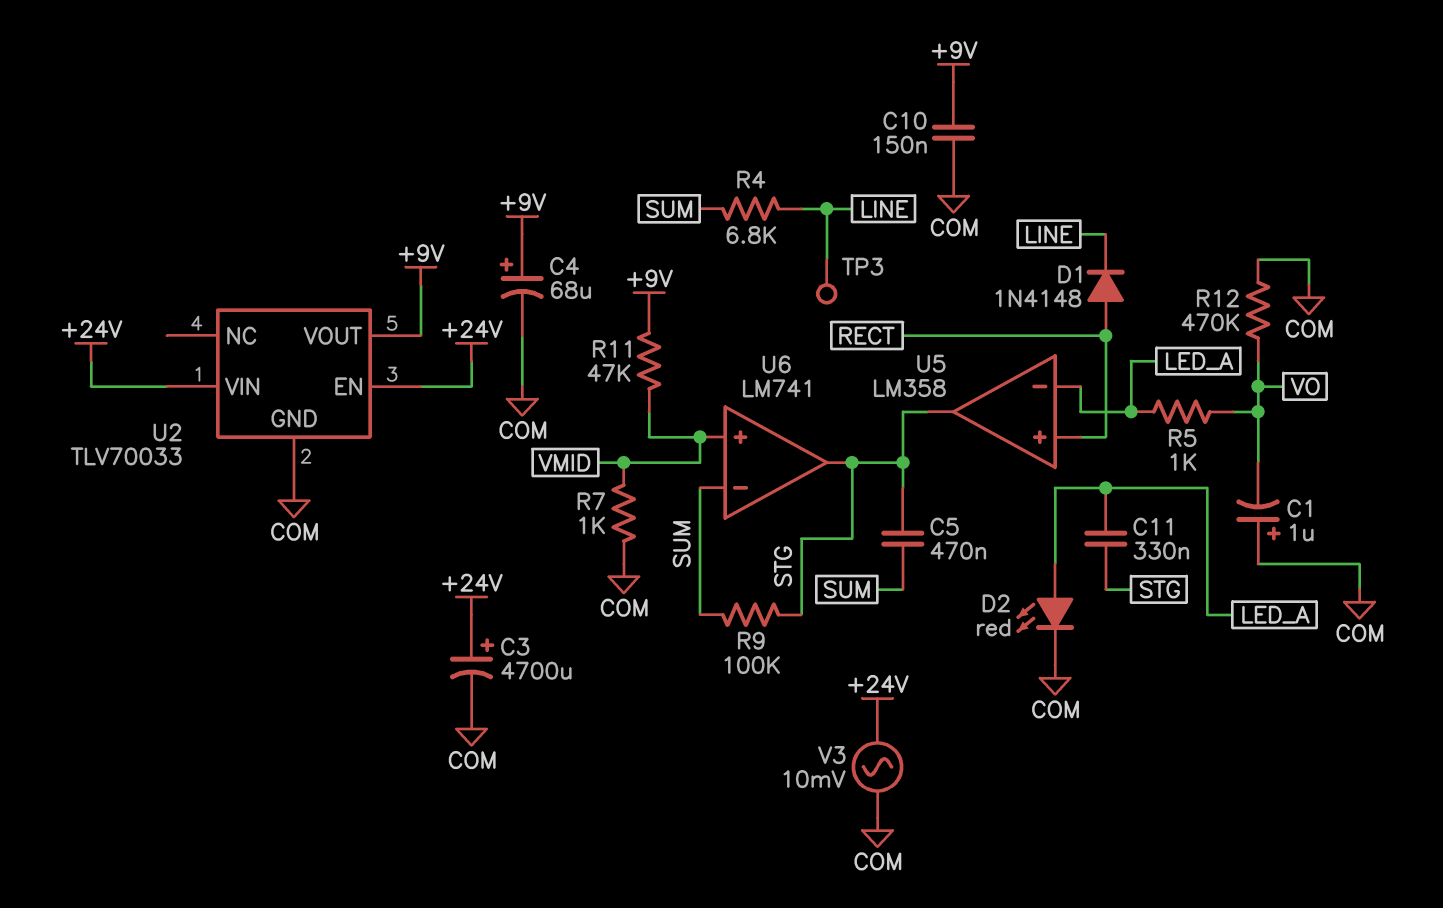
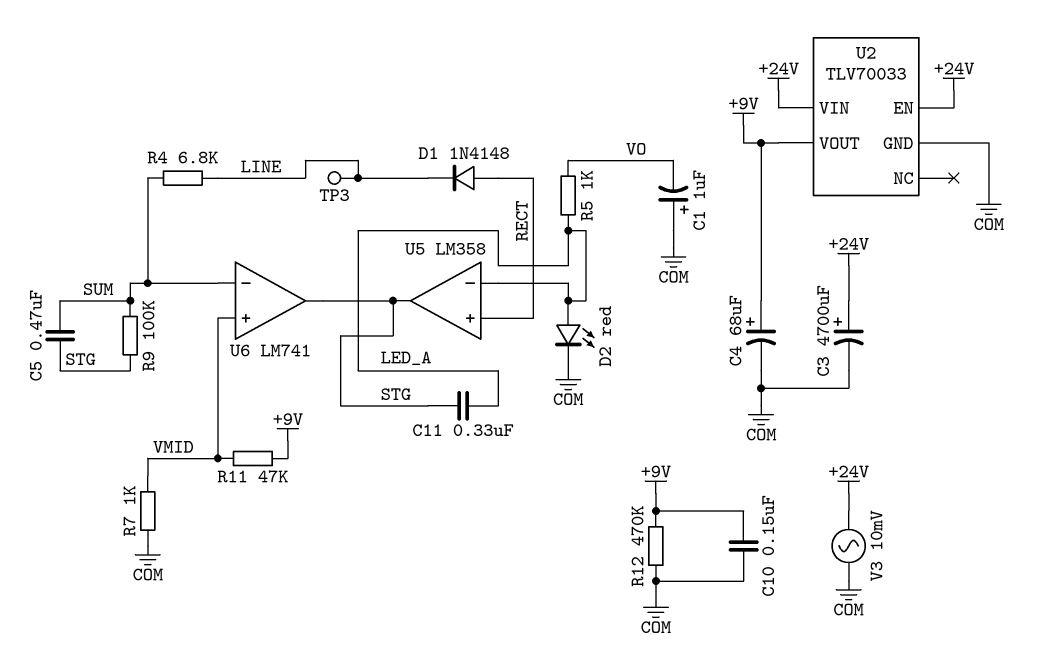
R12: 470k (COM, VO) -> 470k (+9V, COM)

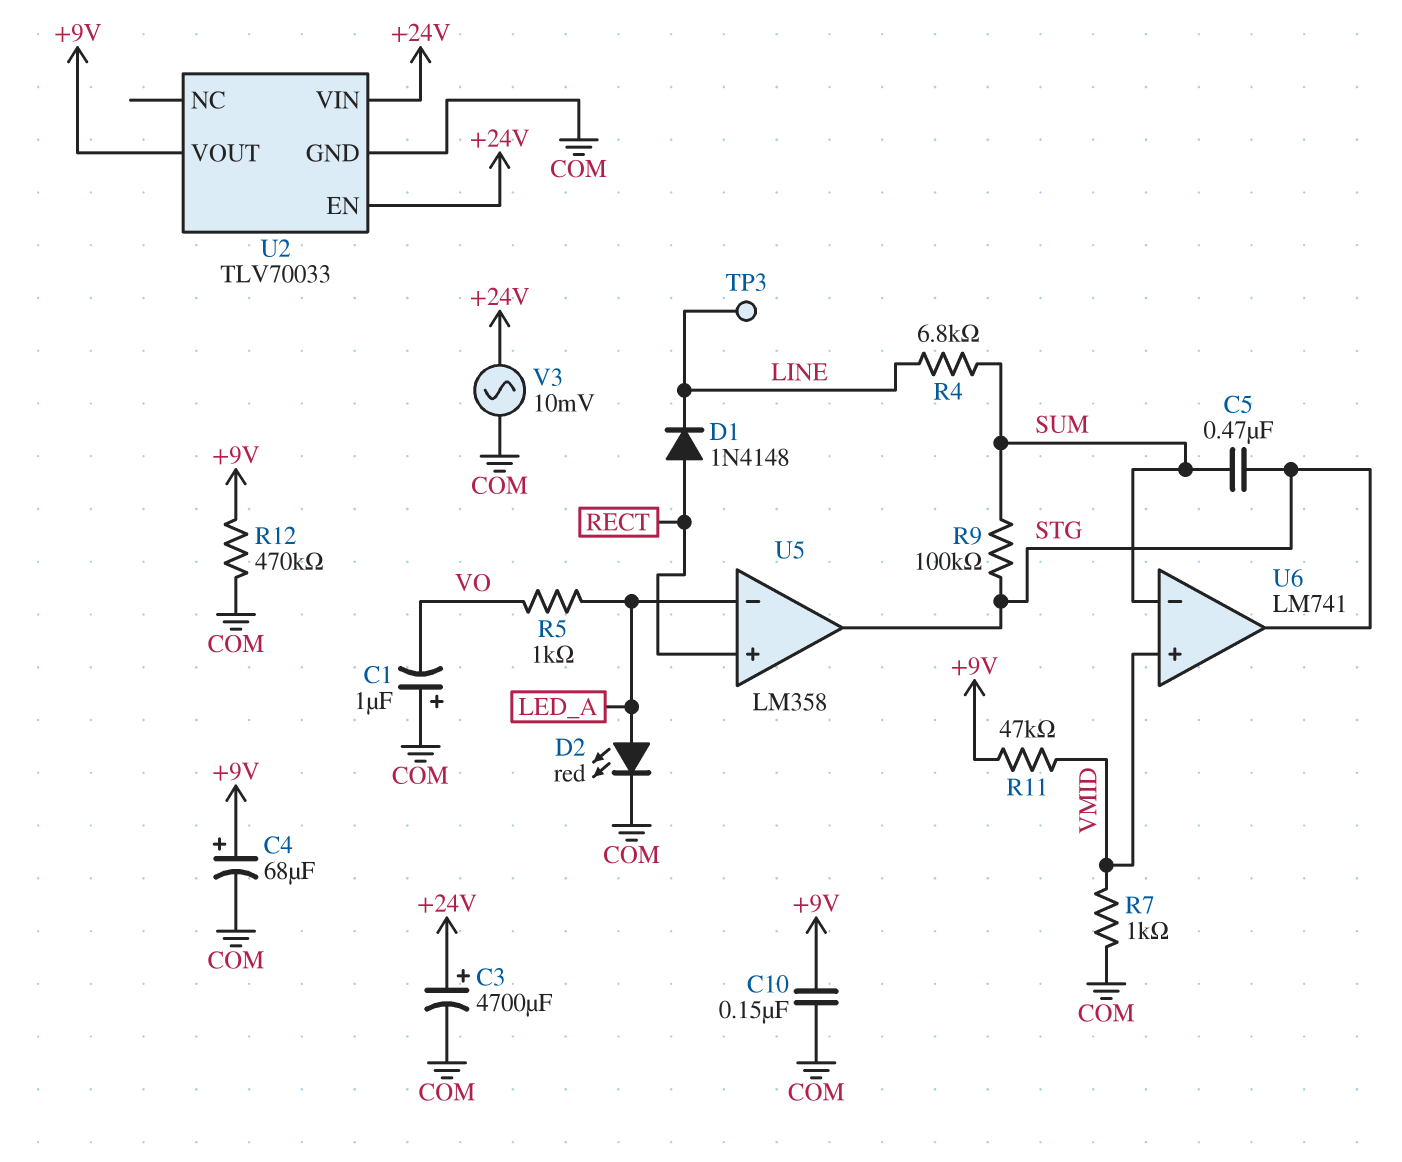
C11: 330nF (LED_A, STG) -> none

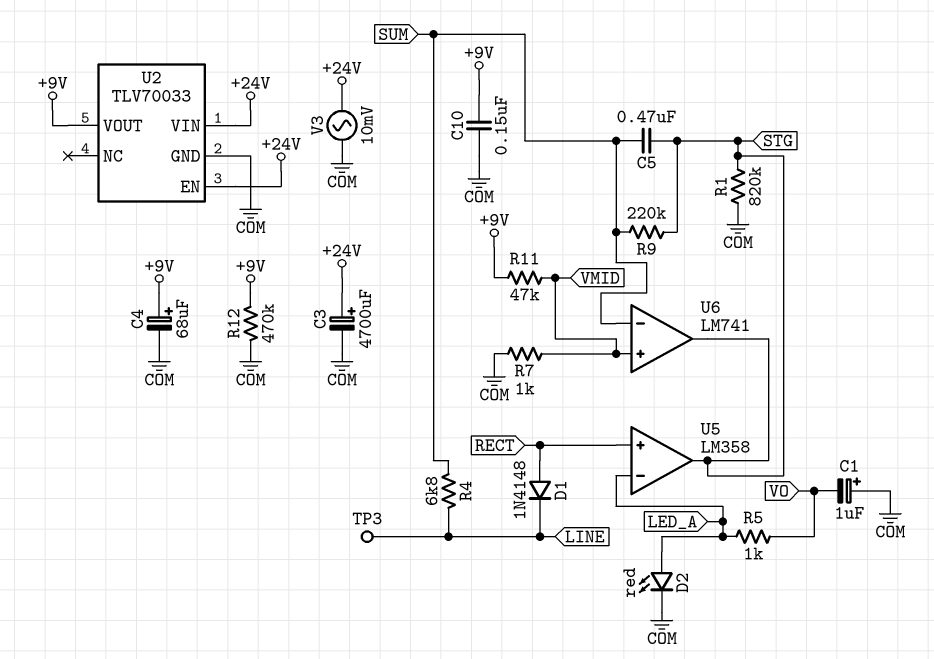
R1: none -> 820k (COM, STG)
R9: 100k (STG, SUM) -> 220k (STG, SUM)

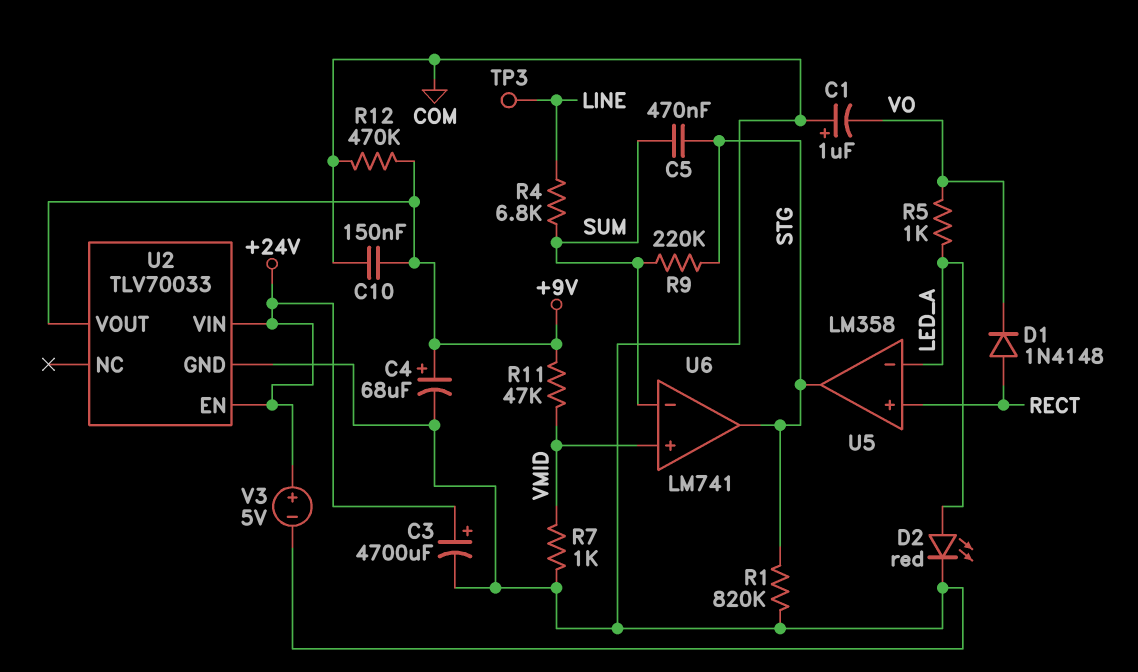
D1: diode 1N4148 (A RECT, K LINE) -> diode 1N4148 (A RECT, K VO)
V3: AC 10mV (+24V, COM) -> 5V (plus +24V, minus COM)

